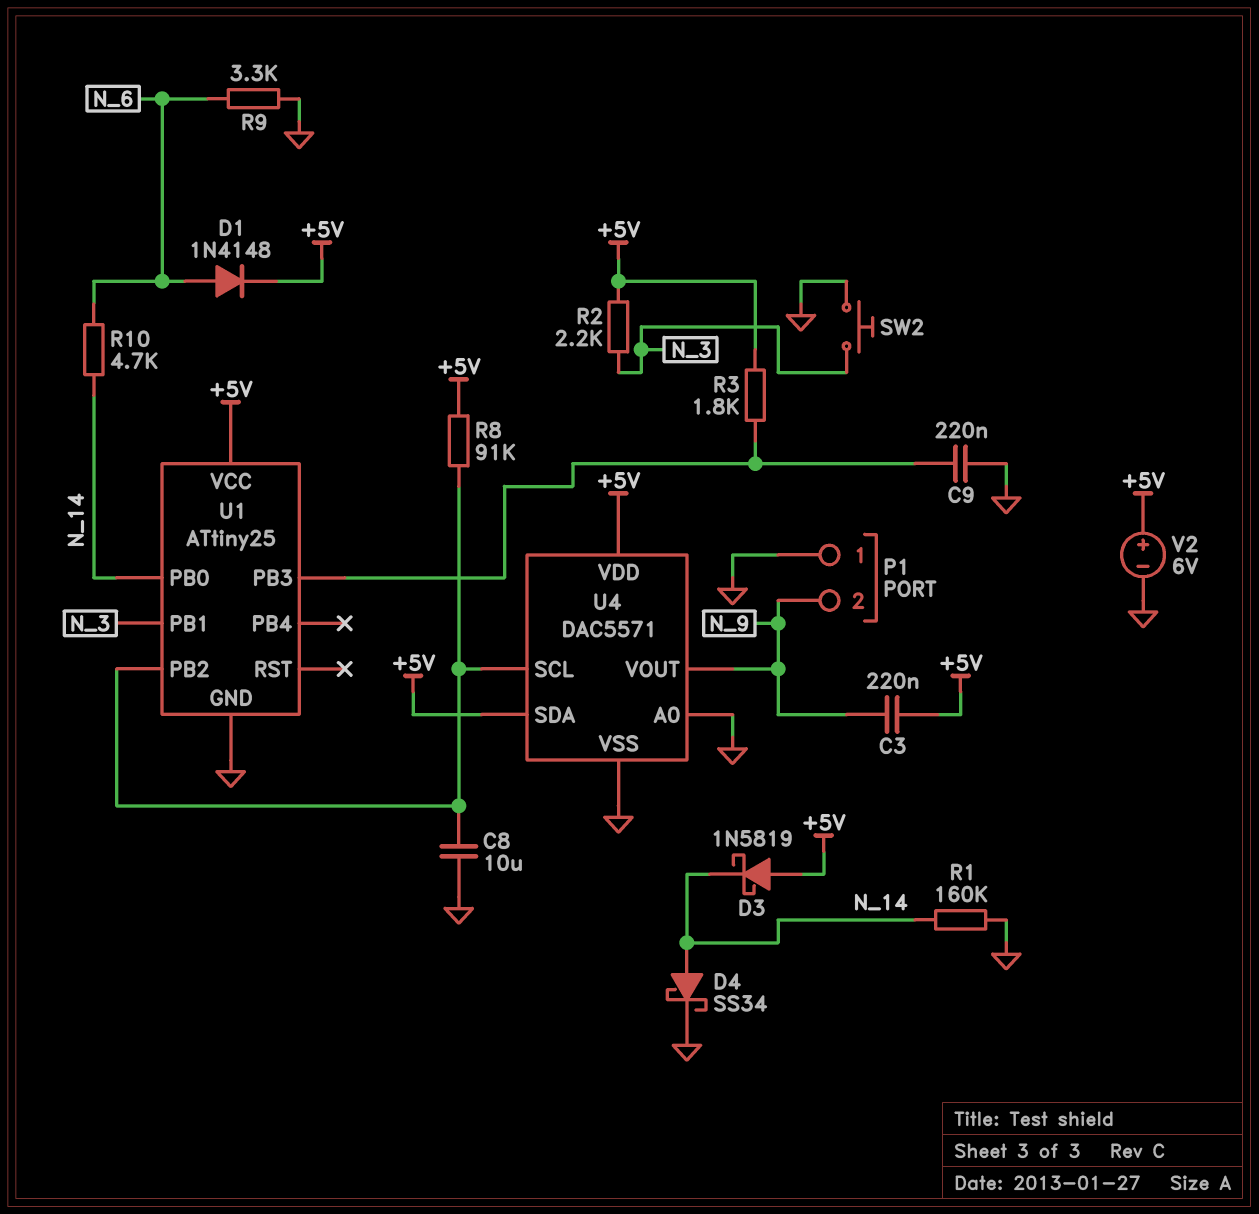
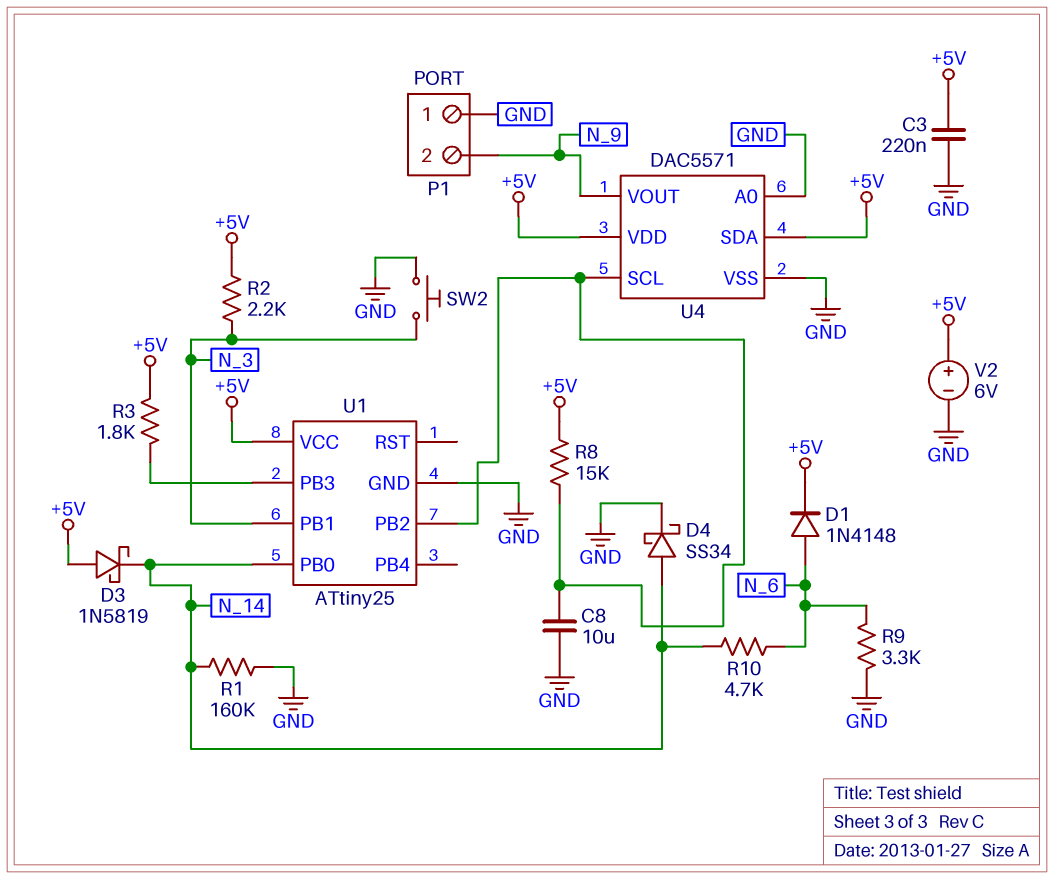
C3: 220nF (+5V, N_9) -> 220nF (+5V, GND)
C9: 220nF (GND, U1/PB3) -> none
R8: 91k (+5V, U1/PB2) -> 15k (+5V, U1/PB2)

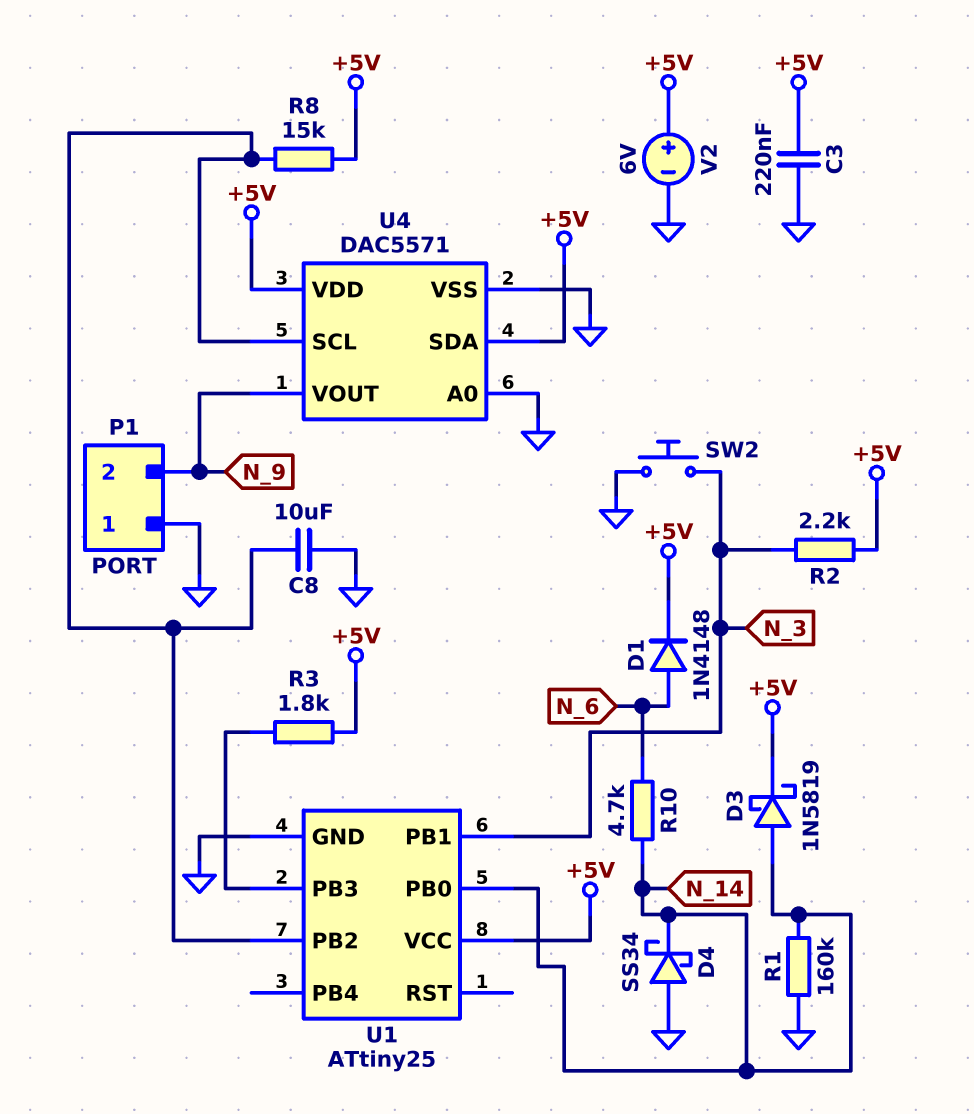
D3: schottky 1N5819 (A +5V, K N_14) -> schottky 1N5819 (A N_14, K +5V)
D4: schottky SS34 (A N_14, K GND) -> schottky SS34 (A GND, K N_14)
R9: 3.3k (GND, N_6) -> none

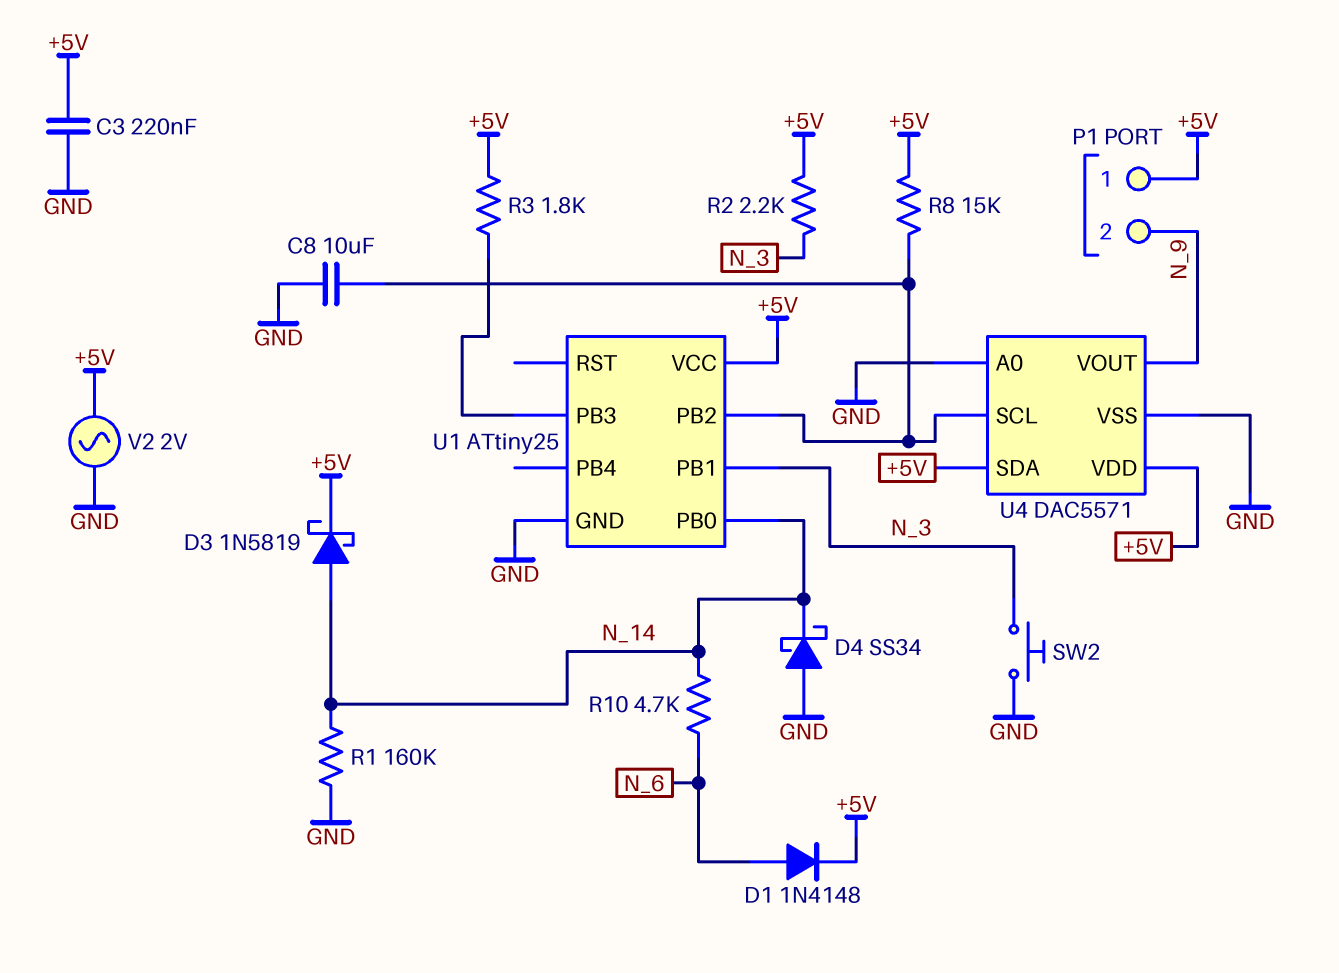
P1 pin 1: GND -> +5V
V2: 6V (plus +5V, minus GND) -> AC 2V (+5V, GND)

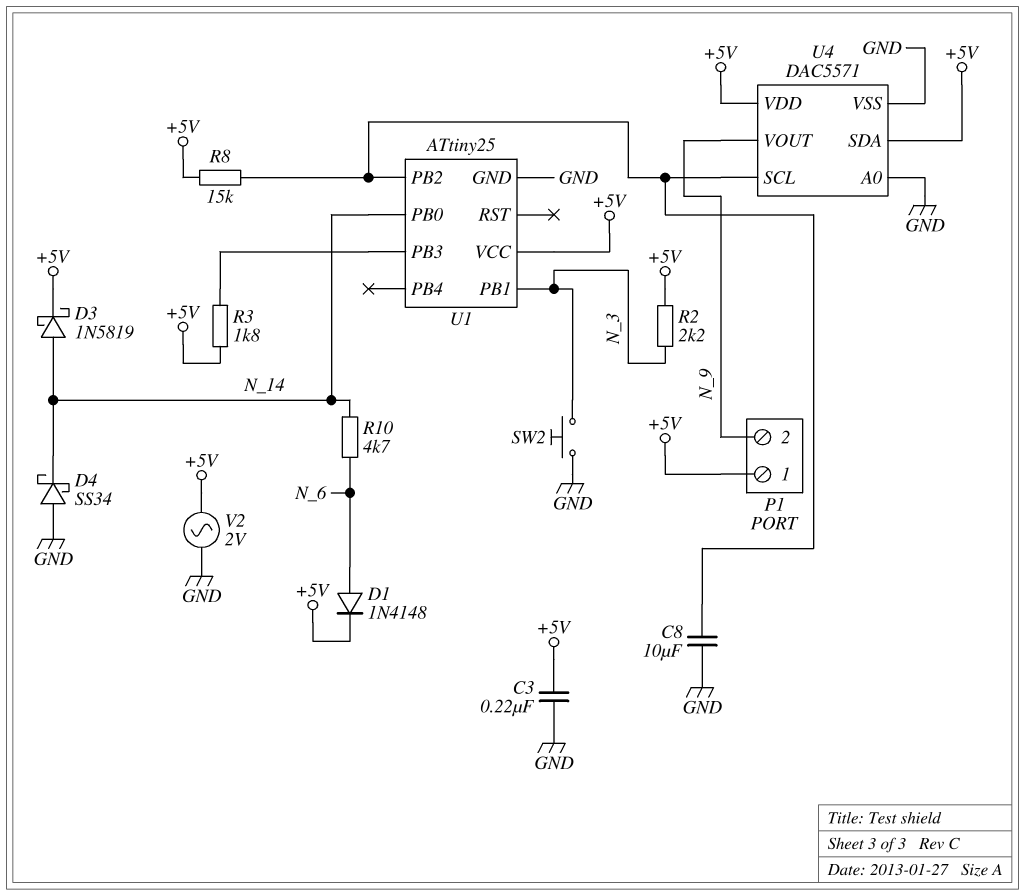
R1: 160k (GND, N_14) -> none

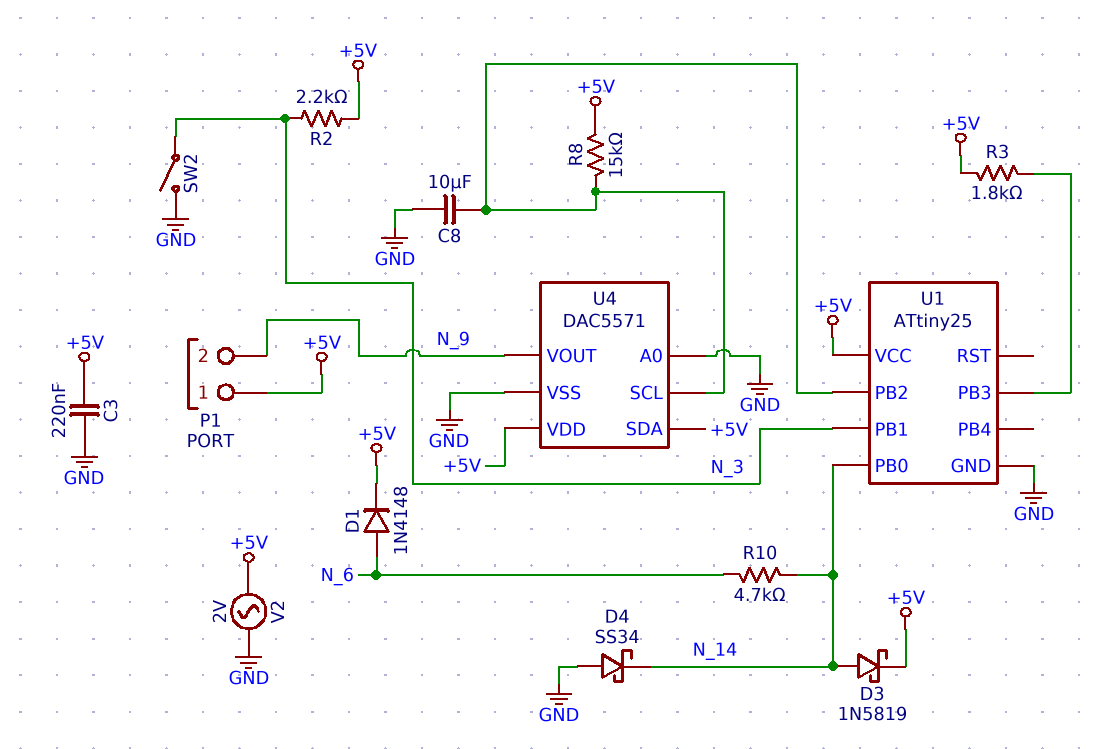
SW2: button (GND, N_3) -> switch (GND, N_3)

